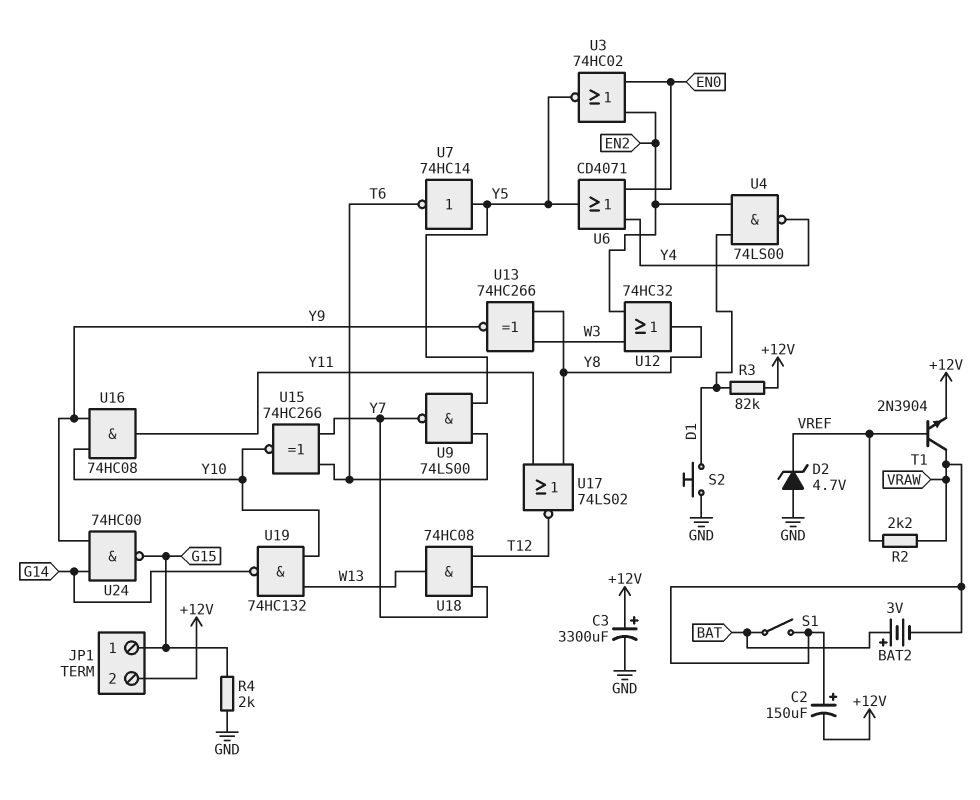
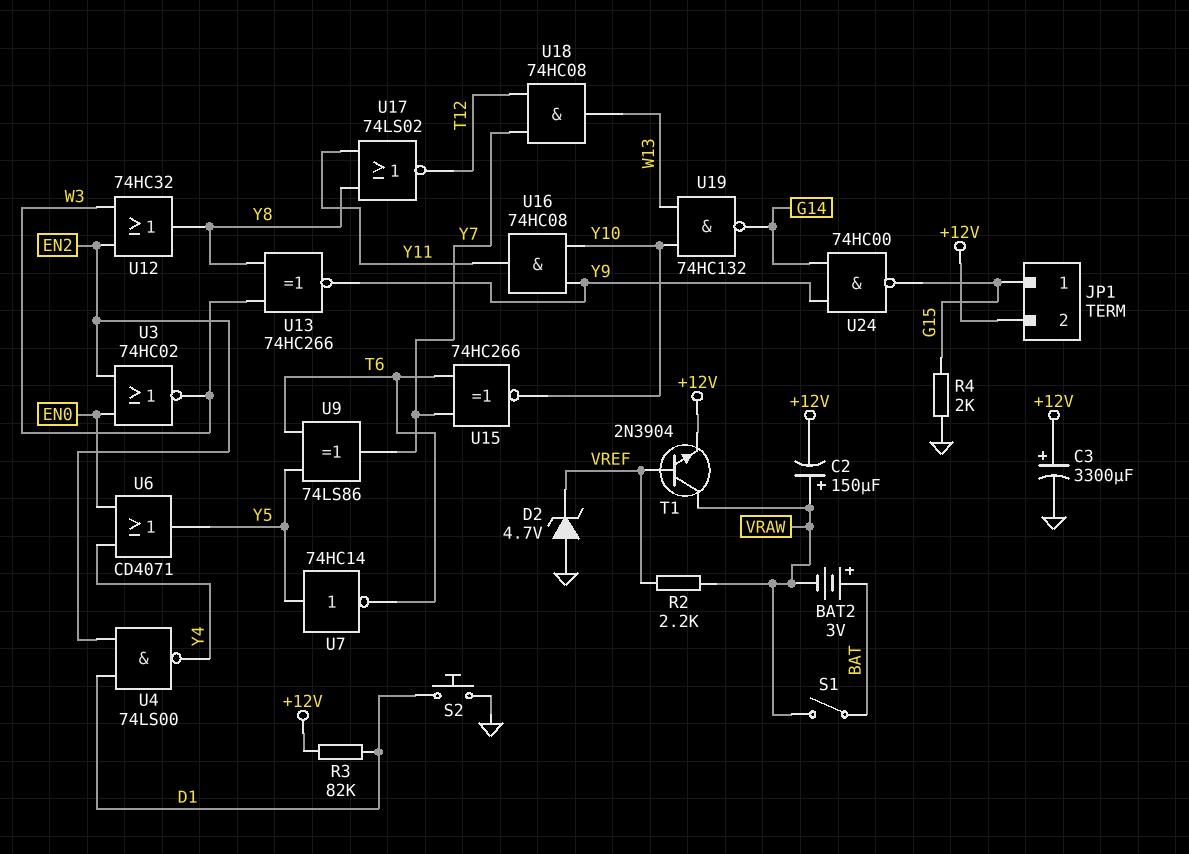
U3: NOR 74HC02 (in EN0, in EN2, out Y5) -> NOR 74HC02 (in EN0, in EN2, out W3)
U9: NAND 74LS00 (in T6, in Y5, out Y7) -> XOR 74LS86 (in T6, in Y5, out Y7)

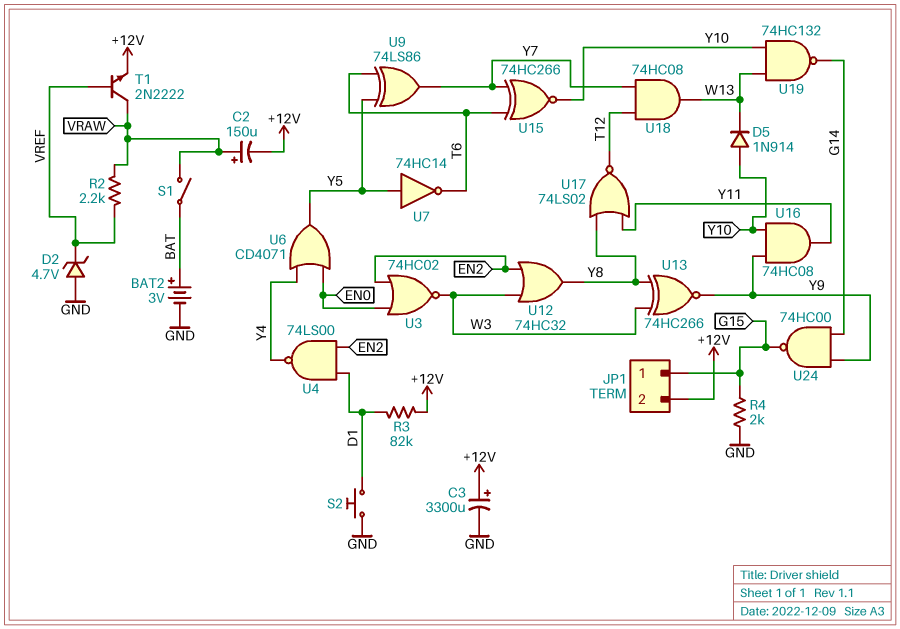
BAT2: 3V (plus BAT, minus VRAW) -> 3V (plus BAT, minus GND)
D5: none -> diode 1N914 (A Y10, K W13)
T1: NPN 2N3904 (B VREF, C VRAW, E +12V) -> NPN 2N2222 (B VREF, C VRAW, E +12V)

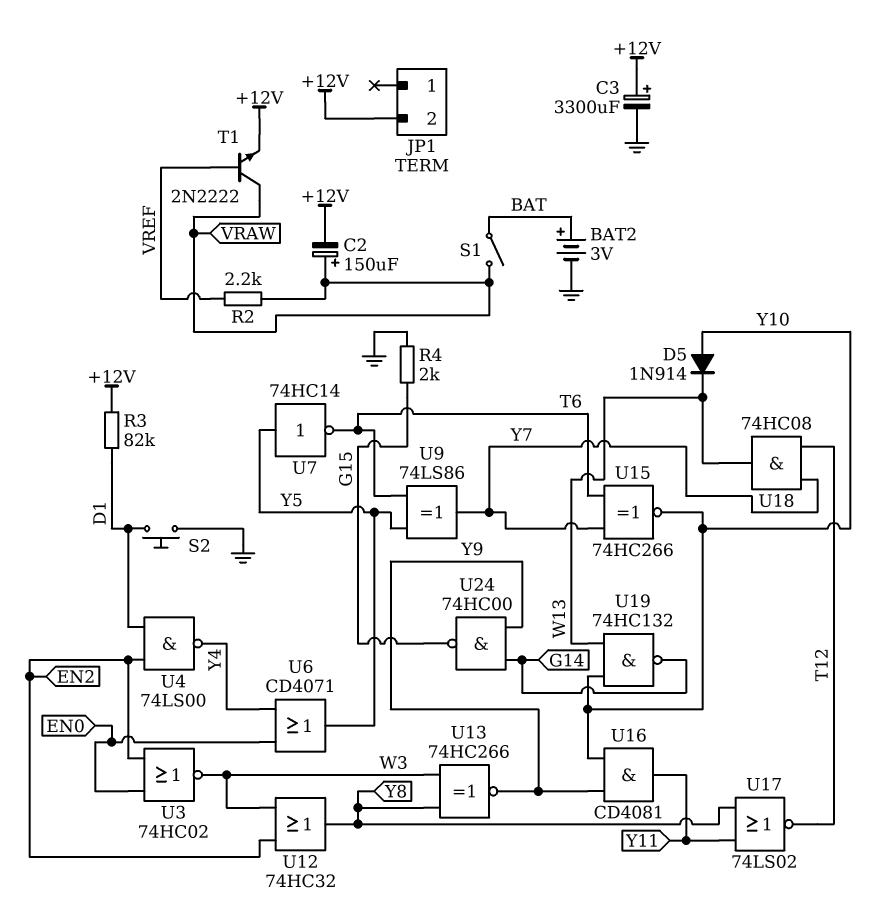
D2: zener 4.7V (A GND, K VREF) -> none
JP1 pin 1: G15 -> none
U16: AND 74HC08 (in Y9, in Y10, out Y11) -> AND CD4081 (in Y9, in Y10, out Y11)

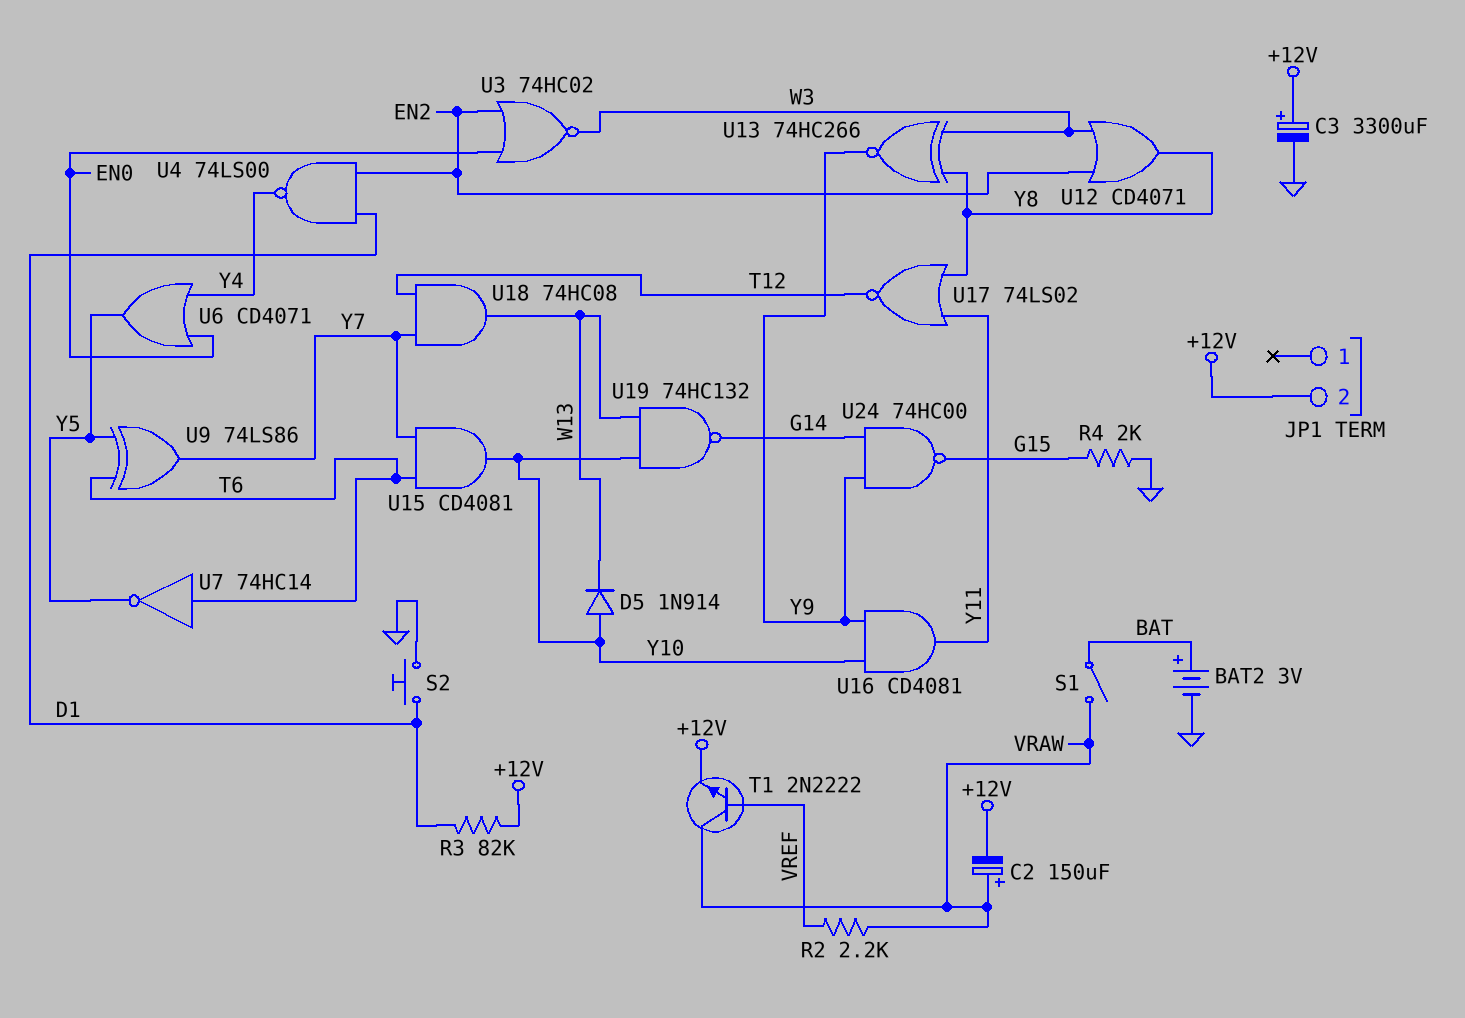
U7: NOT 74HC14 (in Y5, out T6) -> NOT 74HC14 (in T6, out Y5)
U12: OR 74HC32 (in EN2, in W3, out Y8) -> OR CD4071 (in EN2, in W3, out Y8)
U15: XNOR 74HC266 (in T6, in Y7, out Y10) -> AND CD4081 (in T6, in Y7, out Y10)

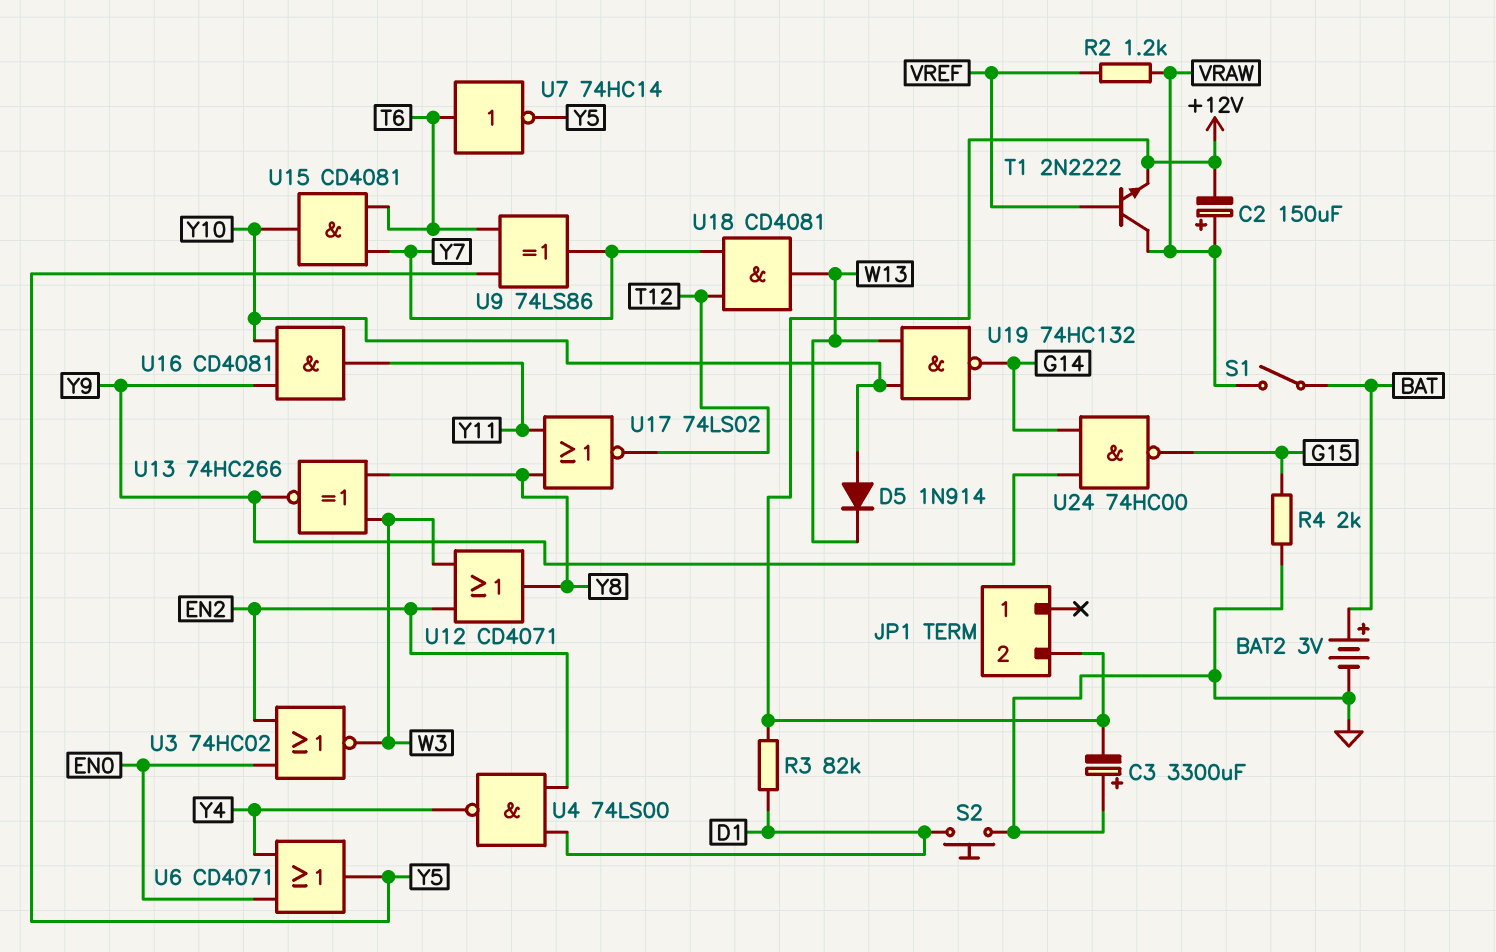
C3: 3300uF (plus +12V, minus GND) -> 3300uF (plus GND, minus +12V)
R2: 2.2k (VRAW, VREF) -> 1.2k (VRAW, VREF)
U18: AND 74HC08 (in T12, in Y7, out W13) -> AND CD4081 (in T12, in Y7, out W13)

